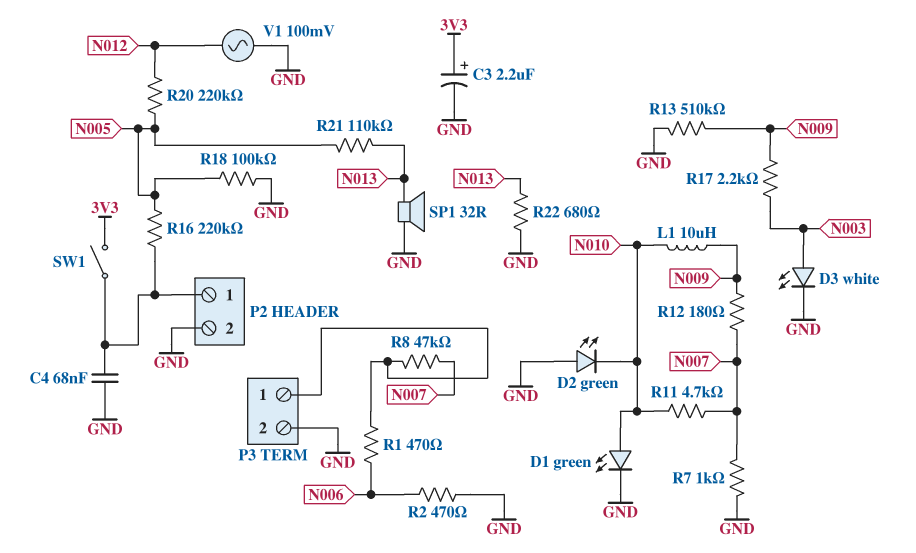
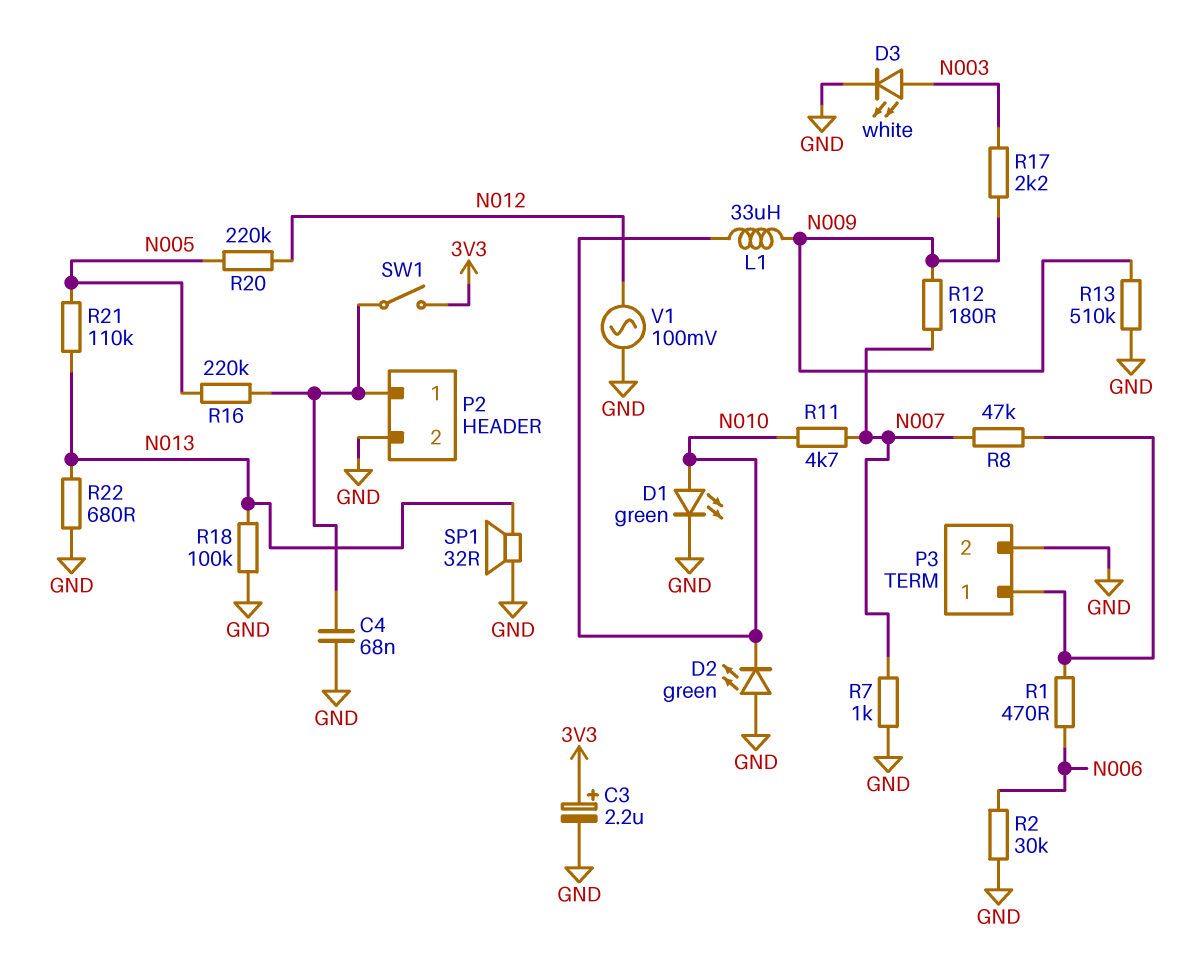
L1: 10uH (N009, N010) -> 33uH (N009, N010)
R2: 470 (GND, N006) -> 30k (GND, N006)
R18: 100k (GND, N005) -> 100k (GND, N013)

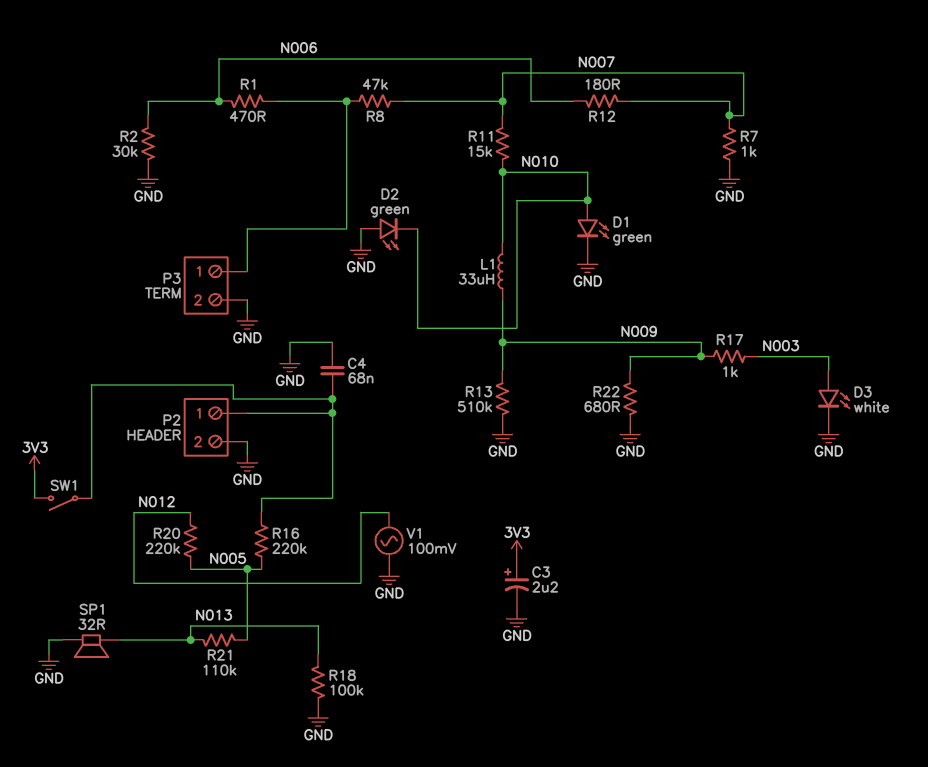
R11: 4.7k (N007, N010) -> 15k (N007, N010)
R12: 180 (N007, N009) -> 180 (N006, N007)
R17: 2.2k (N003, N009) -> 1k (N003, N009)
R22: 680 (GND, N013) -> 680 (GND, N009)

